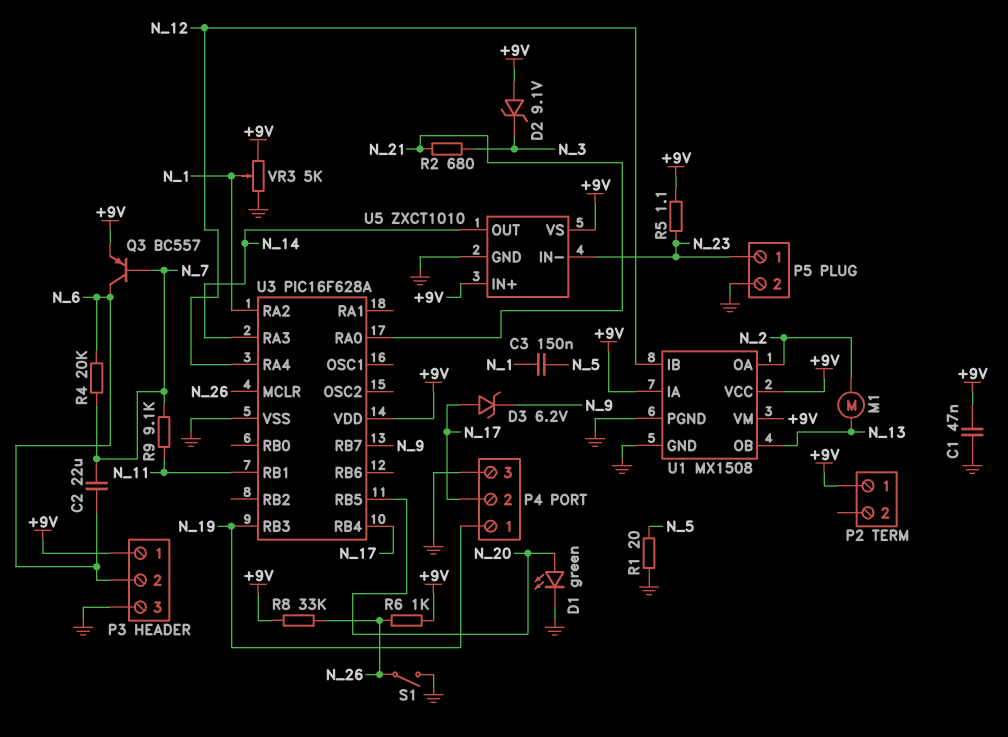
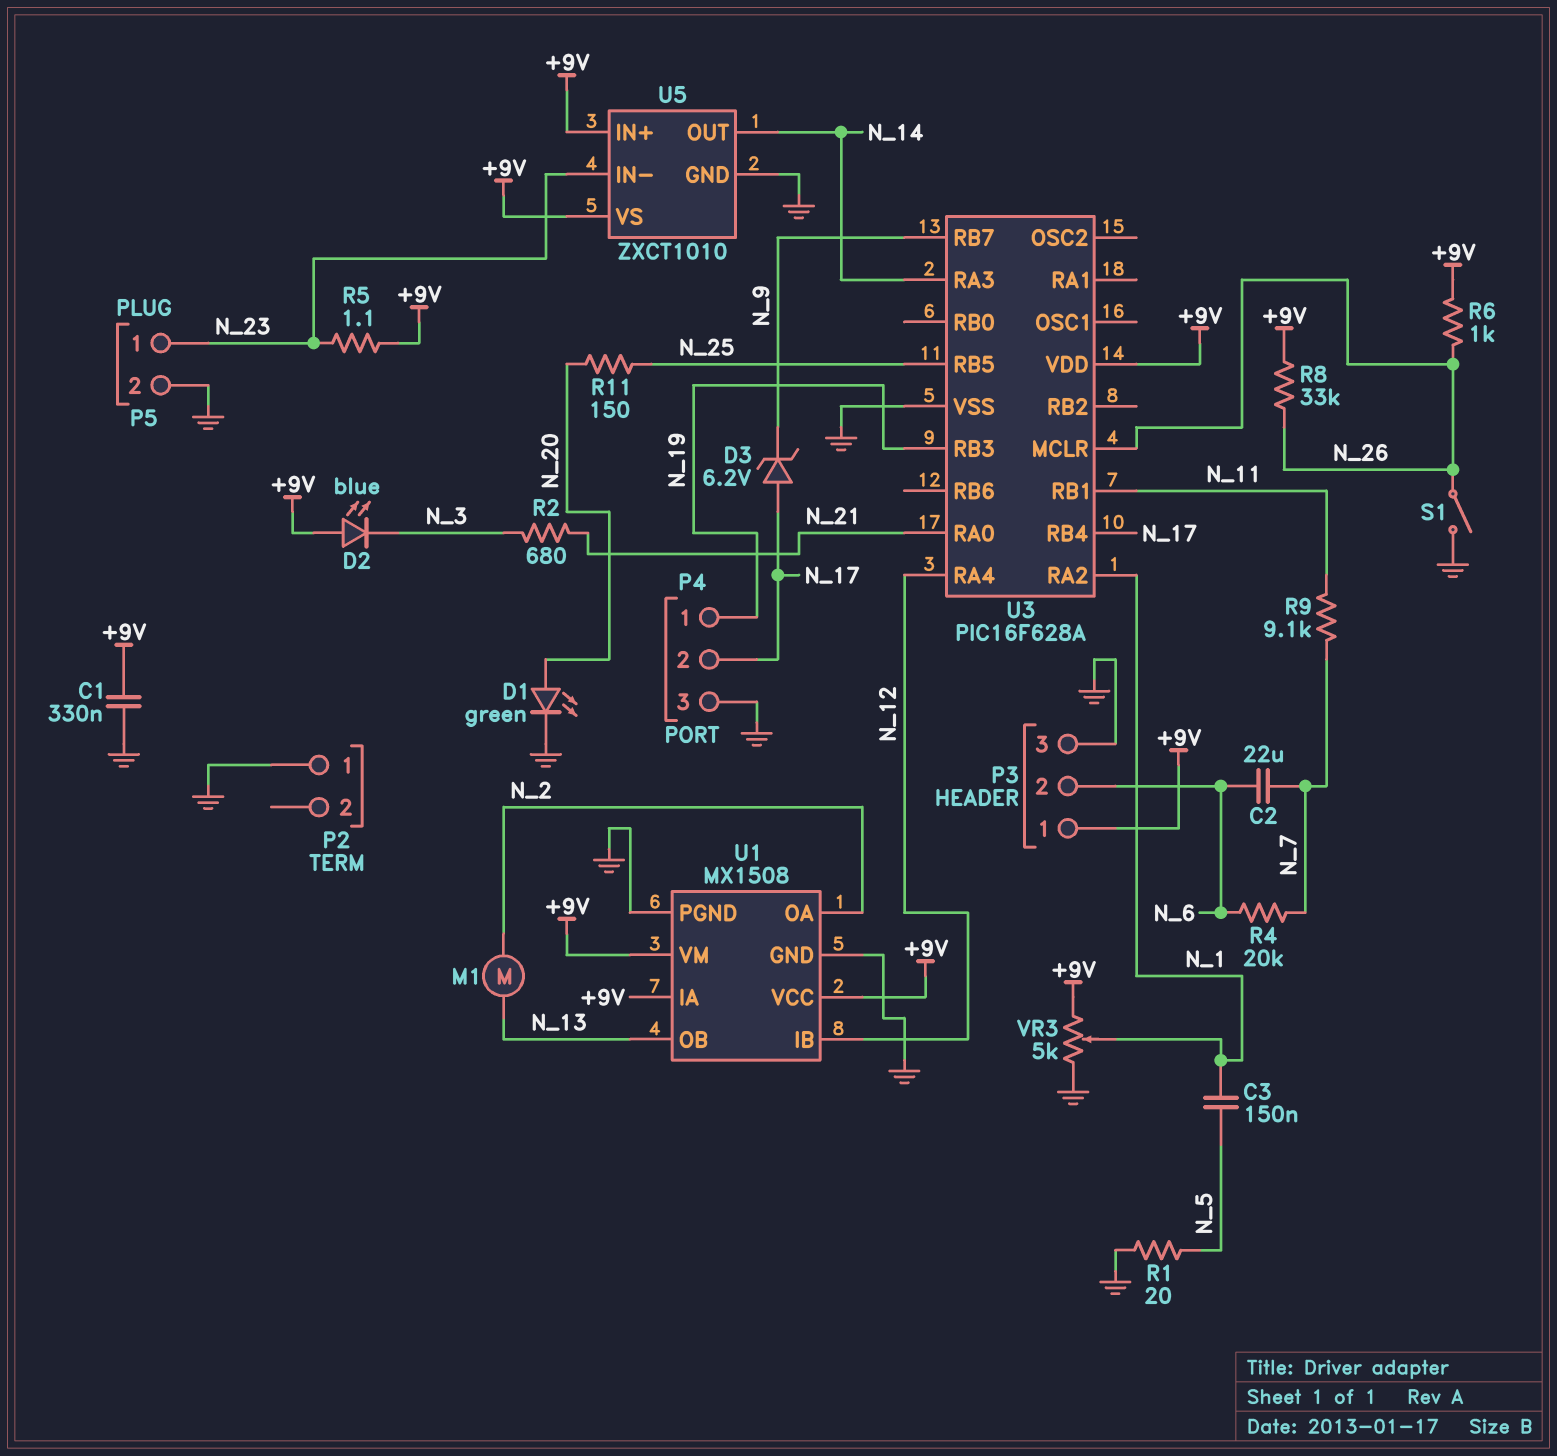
C1: 47nF (+9V, GND) -> 330nF (+9V, GND)
D2: zener 9.1V (A +9V, K N_3) -> LED blue (A +9V, K N_3)
P2 pin 1: +9V -> GND
Q3: PNP BC557 (B N_7, C N_6, E +9V) -> none
R11: none -> 150 (N_20, N_25)
U3 pin RB5: N_20 -> N_25

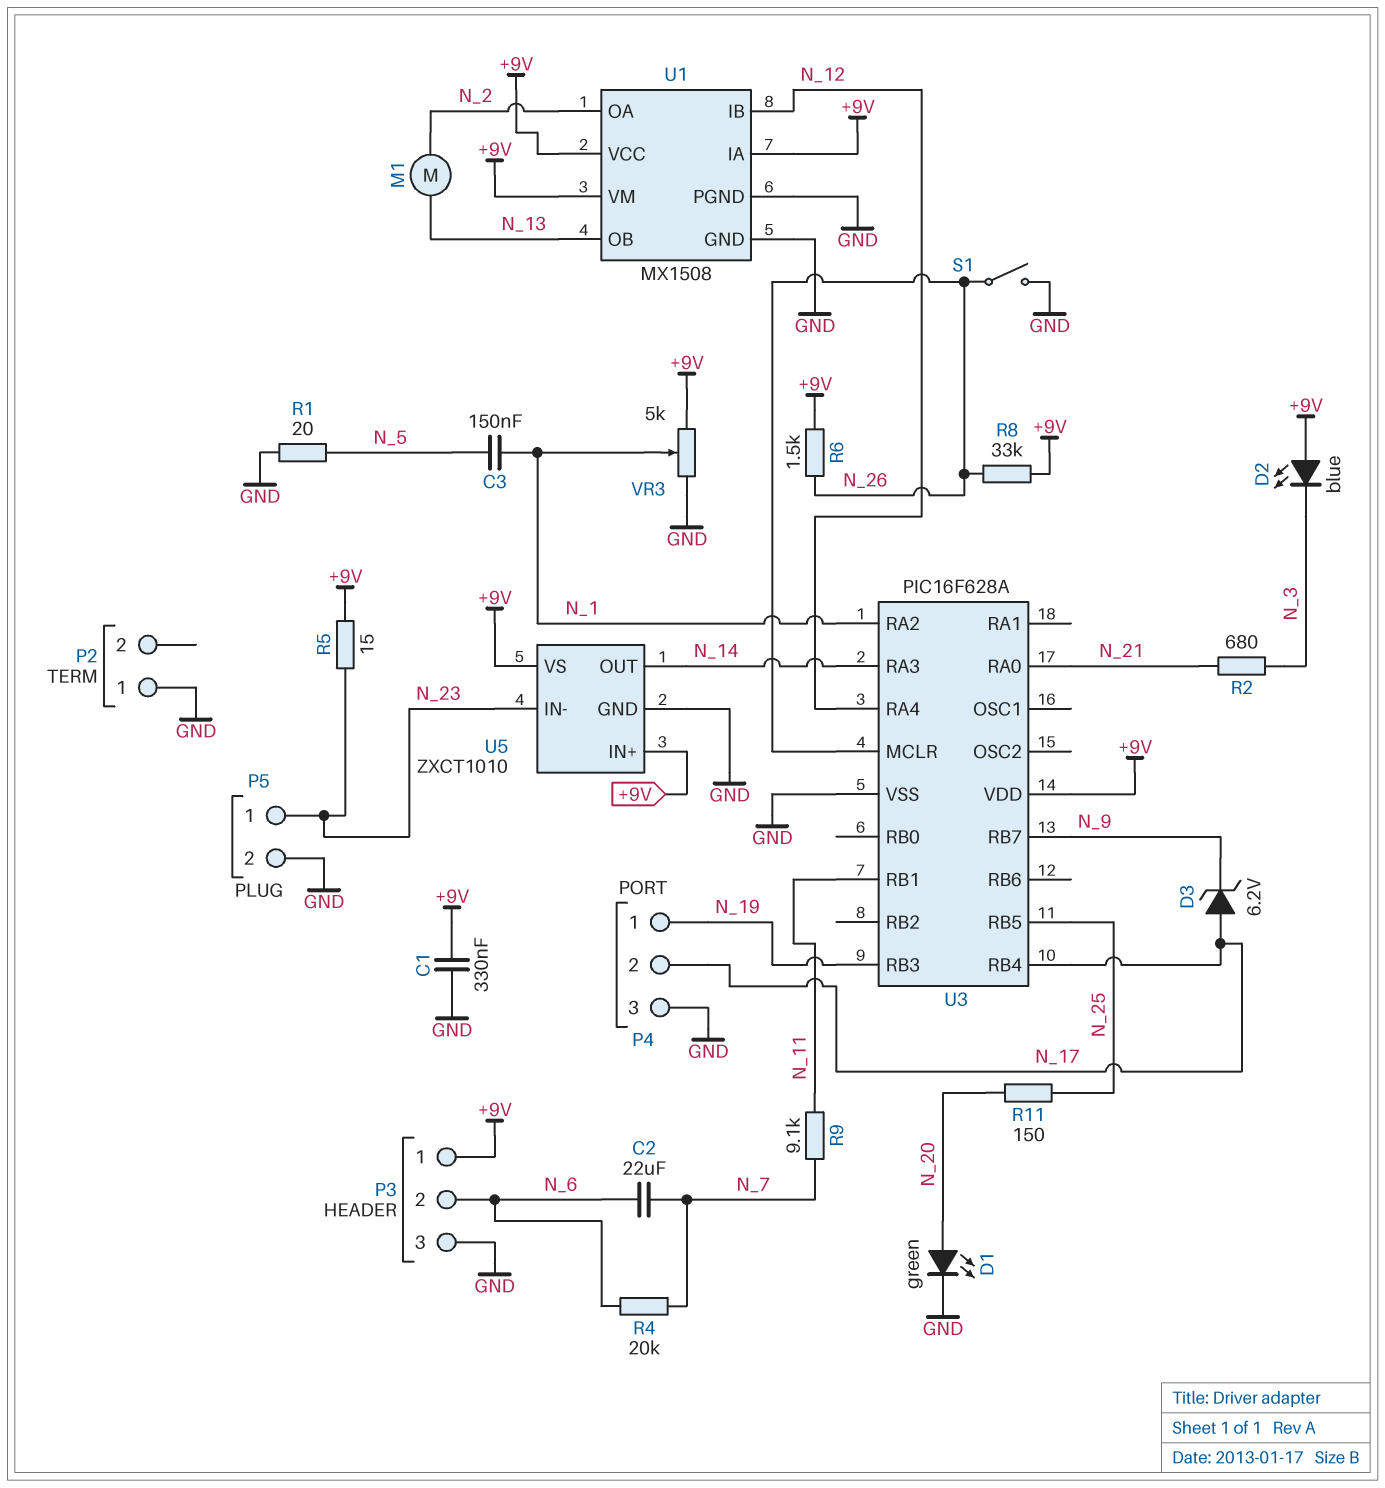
R5: 1.1 (+9V, N_23) -> 15 (+9V, N_23)
R6: 1k (+9V, N_26) -> 1.5k (+9V, N_26)

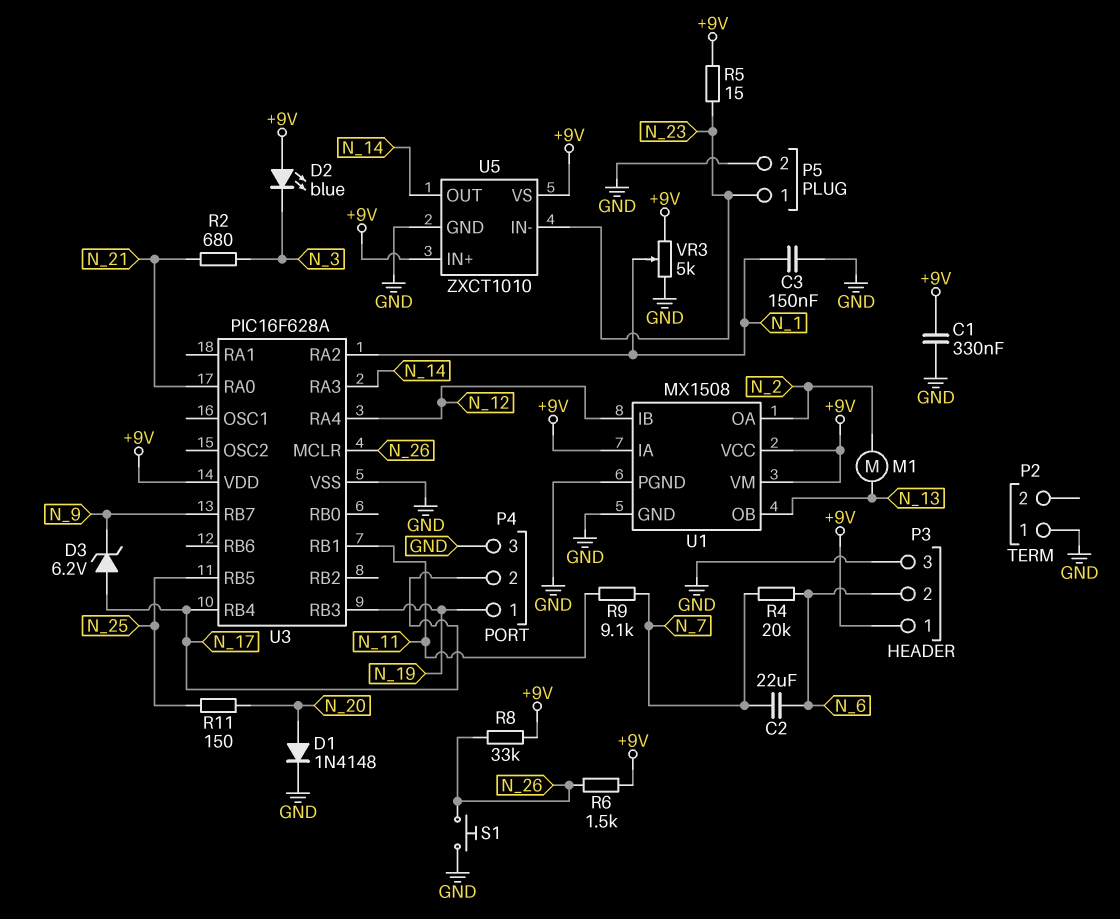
C3: 150nF (N_1, N_5) -> 150nF (GND, N_1)
D1: LED green (A N_20, K GND) -> diode 1N4148 (A N_20, K GND)
R1: 20 (GND, N_5) -> none
S1: switch (GND, N_26) -> button (GND, N_26)

